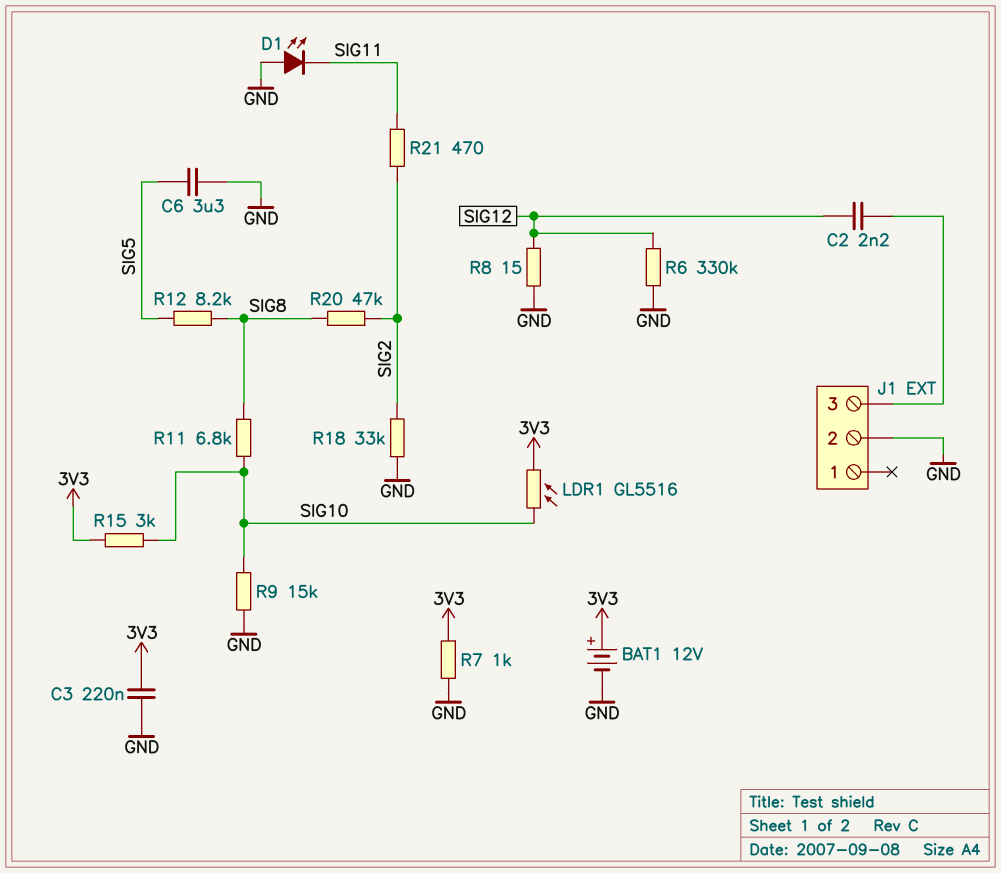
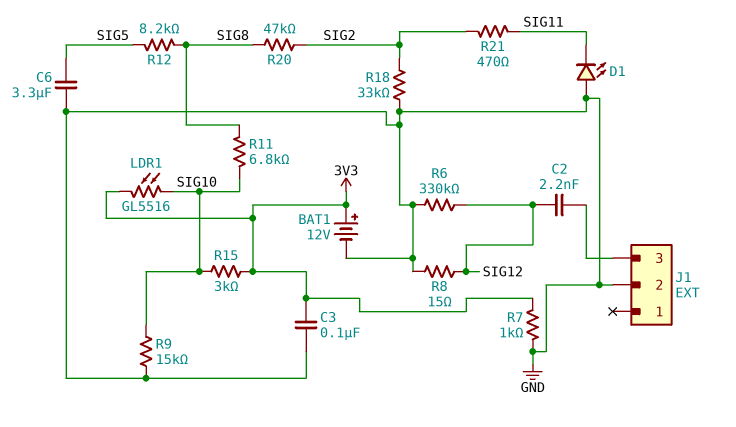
C3: 220nF (3V3, GND) -> 100nF (3V3, GND)

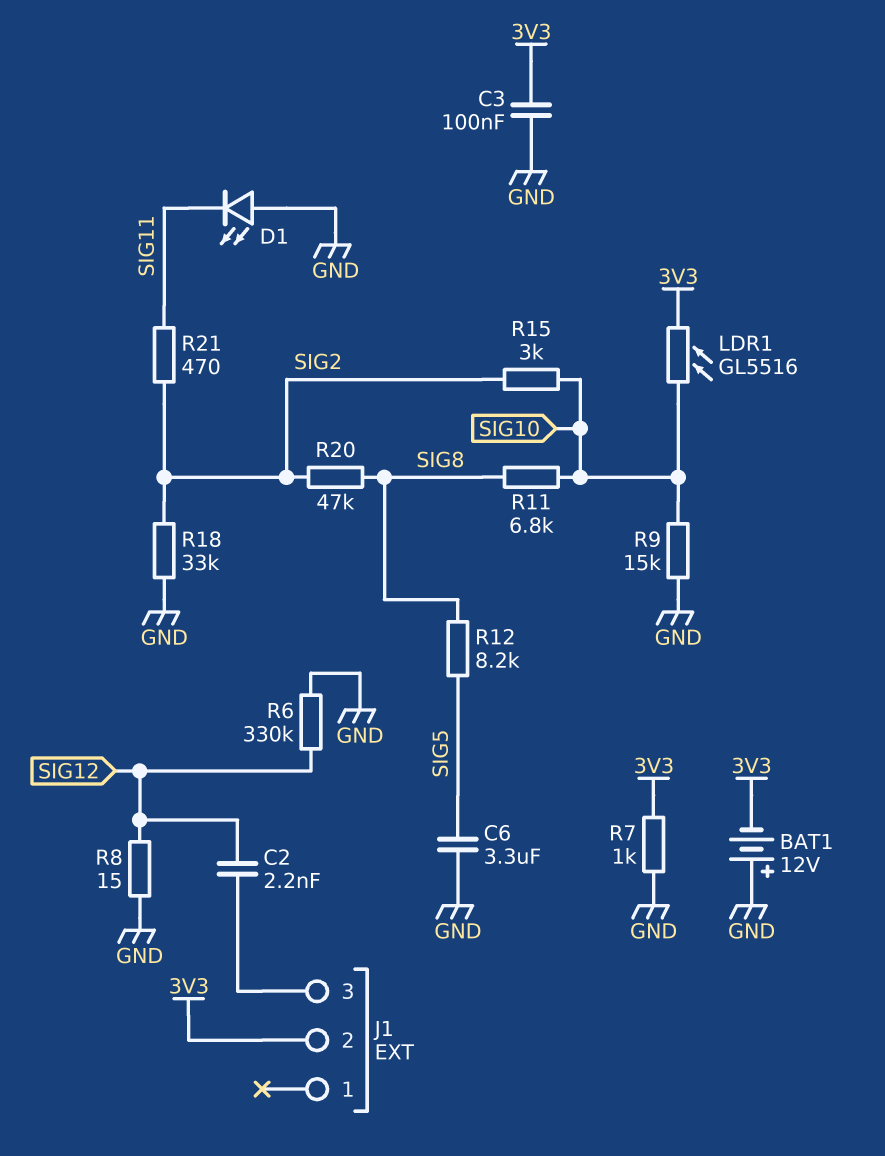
BAT1: 12V (plus 3V3, minus GND) -> 12V (plus GND, minus 3V3)
J1 pin 2: GND -> 3V3
R15: 3k (3V3, SIG10) -> 3k (SIG2, SIG10)

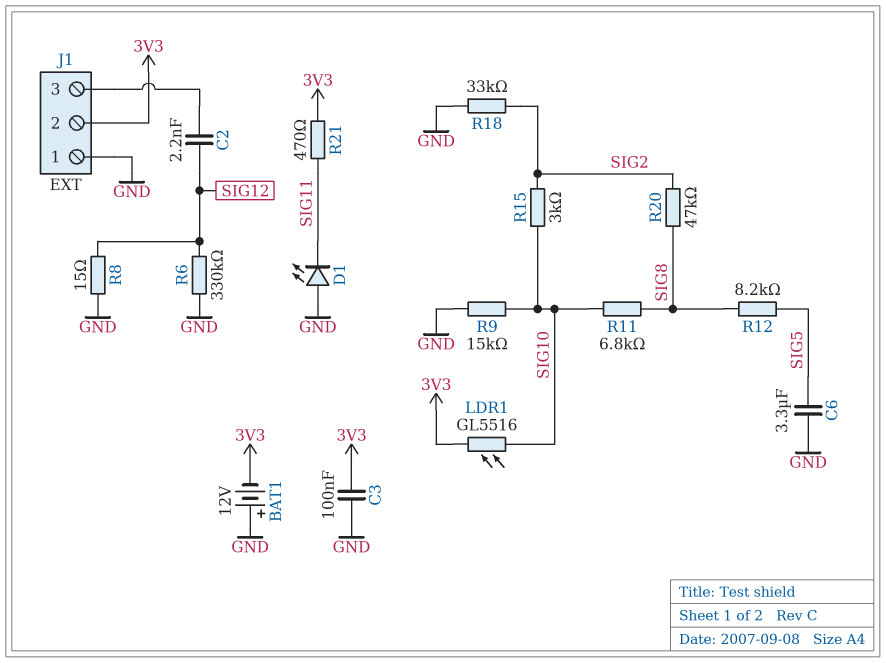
J1 pin 1: none -> GND
R7: 1k (3V3, GND) -> none
R21: 470 (SIG2, SIG11) -> 470 (3V3, SIG11)

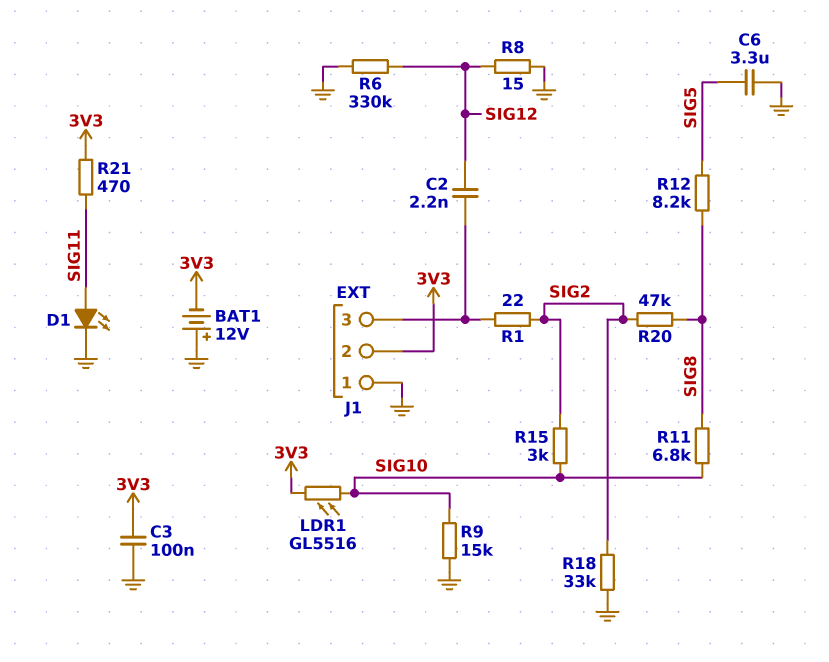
D1: LED (A GND, K SIG11) -> LED (A SIG11, K GND)
R1: none -> 22 (J1/3, SIG2)

